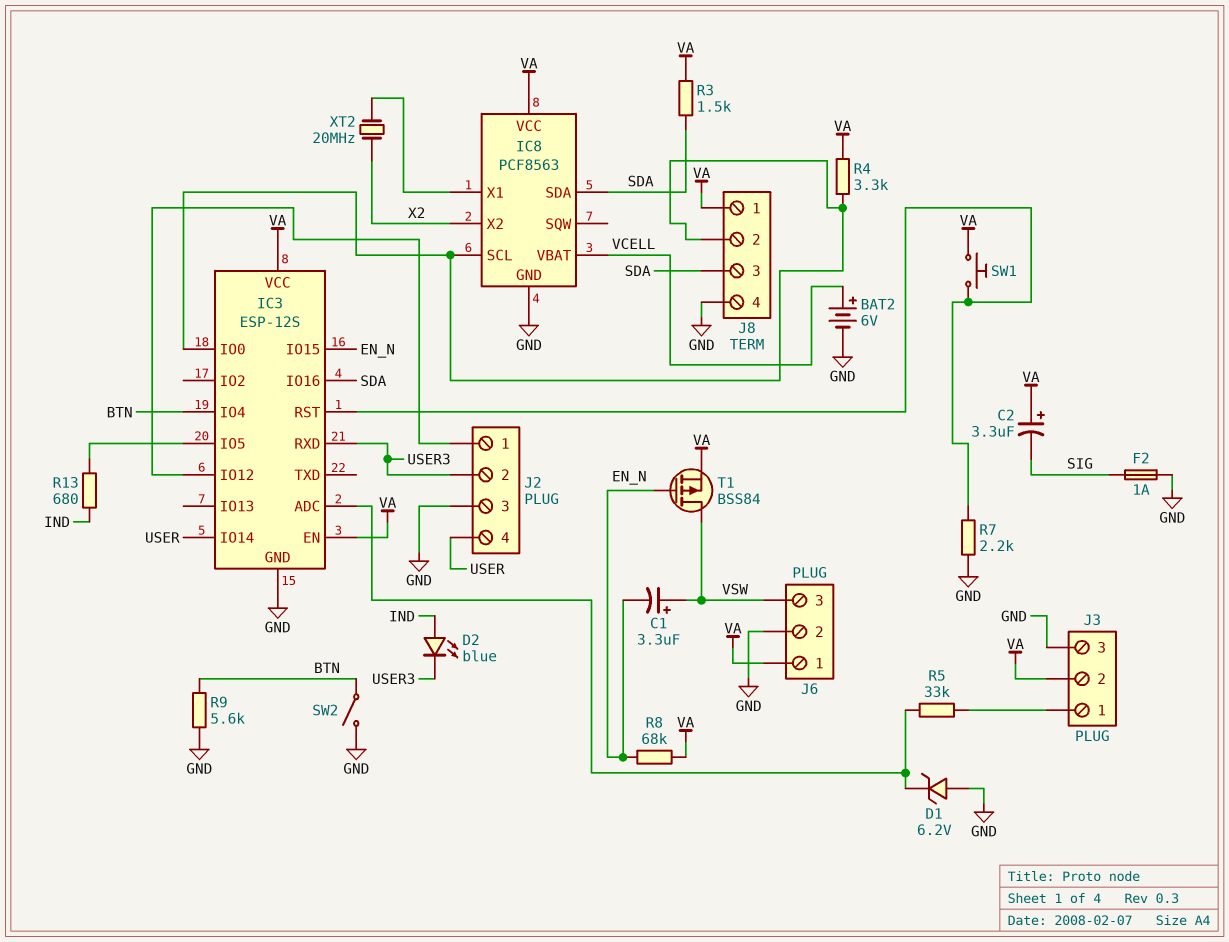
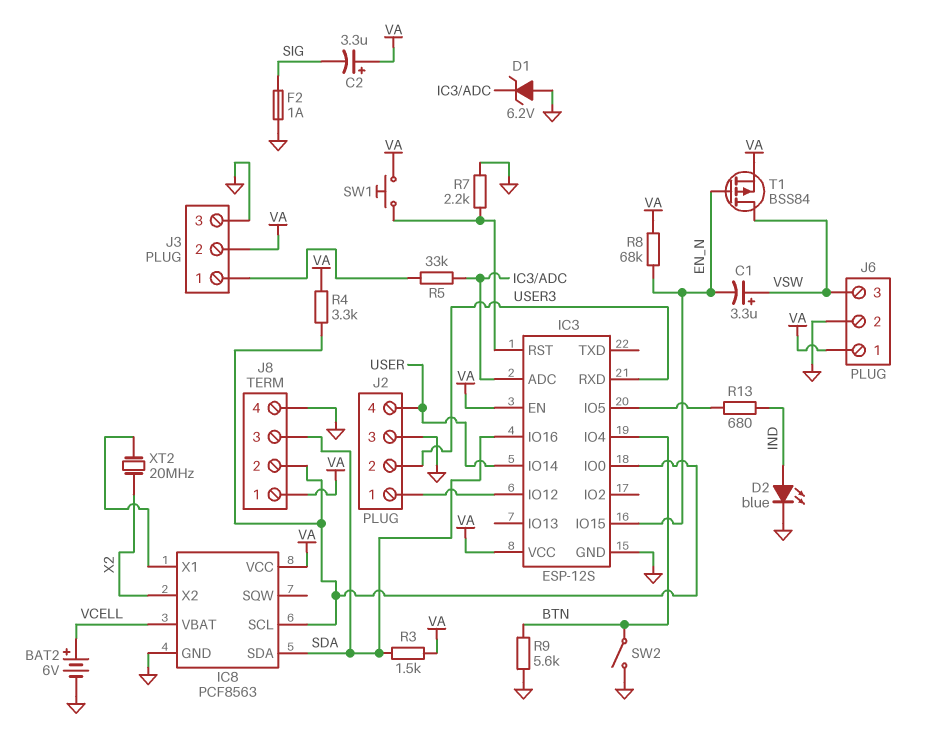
D2: LED blue (A IND, K USER3) -> LED blue (A IND, K GND)

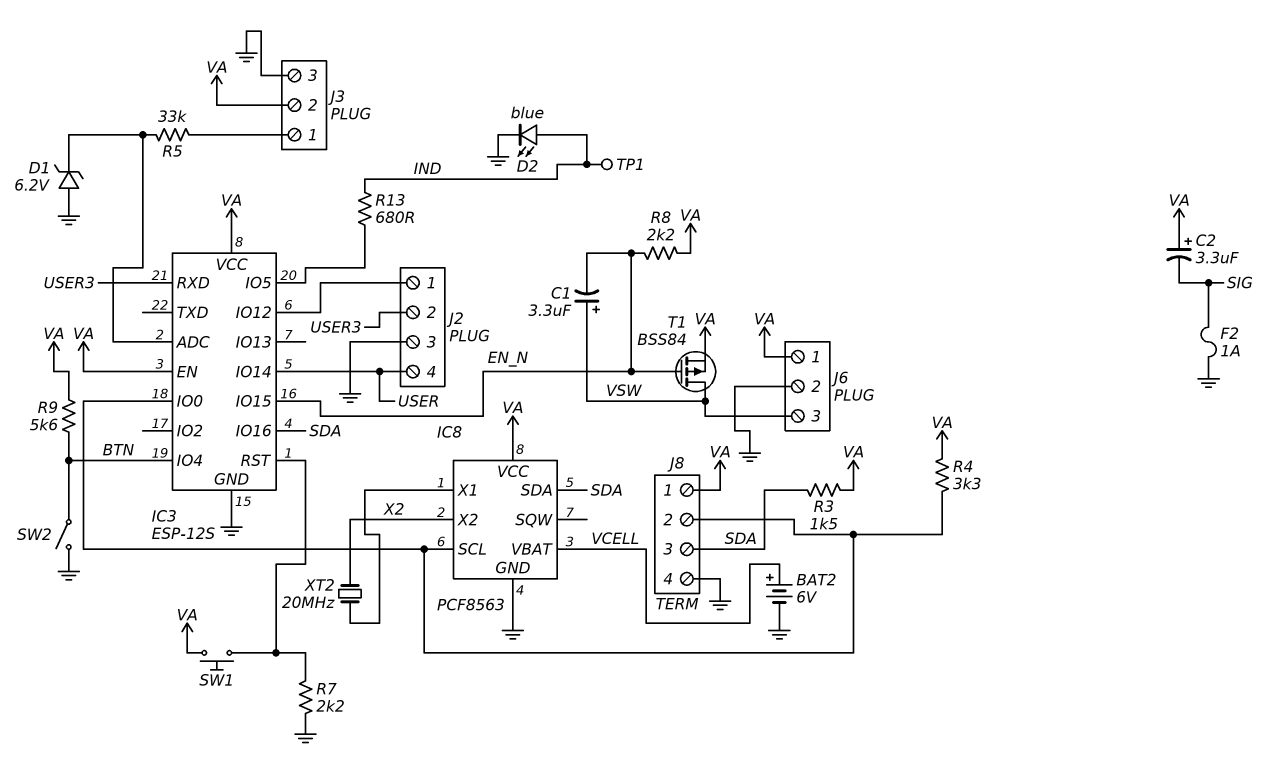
R8: 68k (EN_N, VA) -> 2.2k (EN_N, VA)
R9: 5.6k (BTN, GND) -> 5.6k (BTN, VA)
TP1: none -> test point (IND)

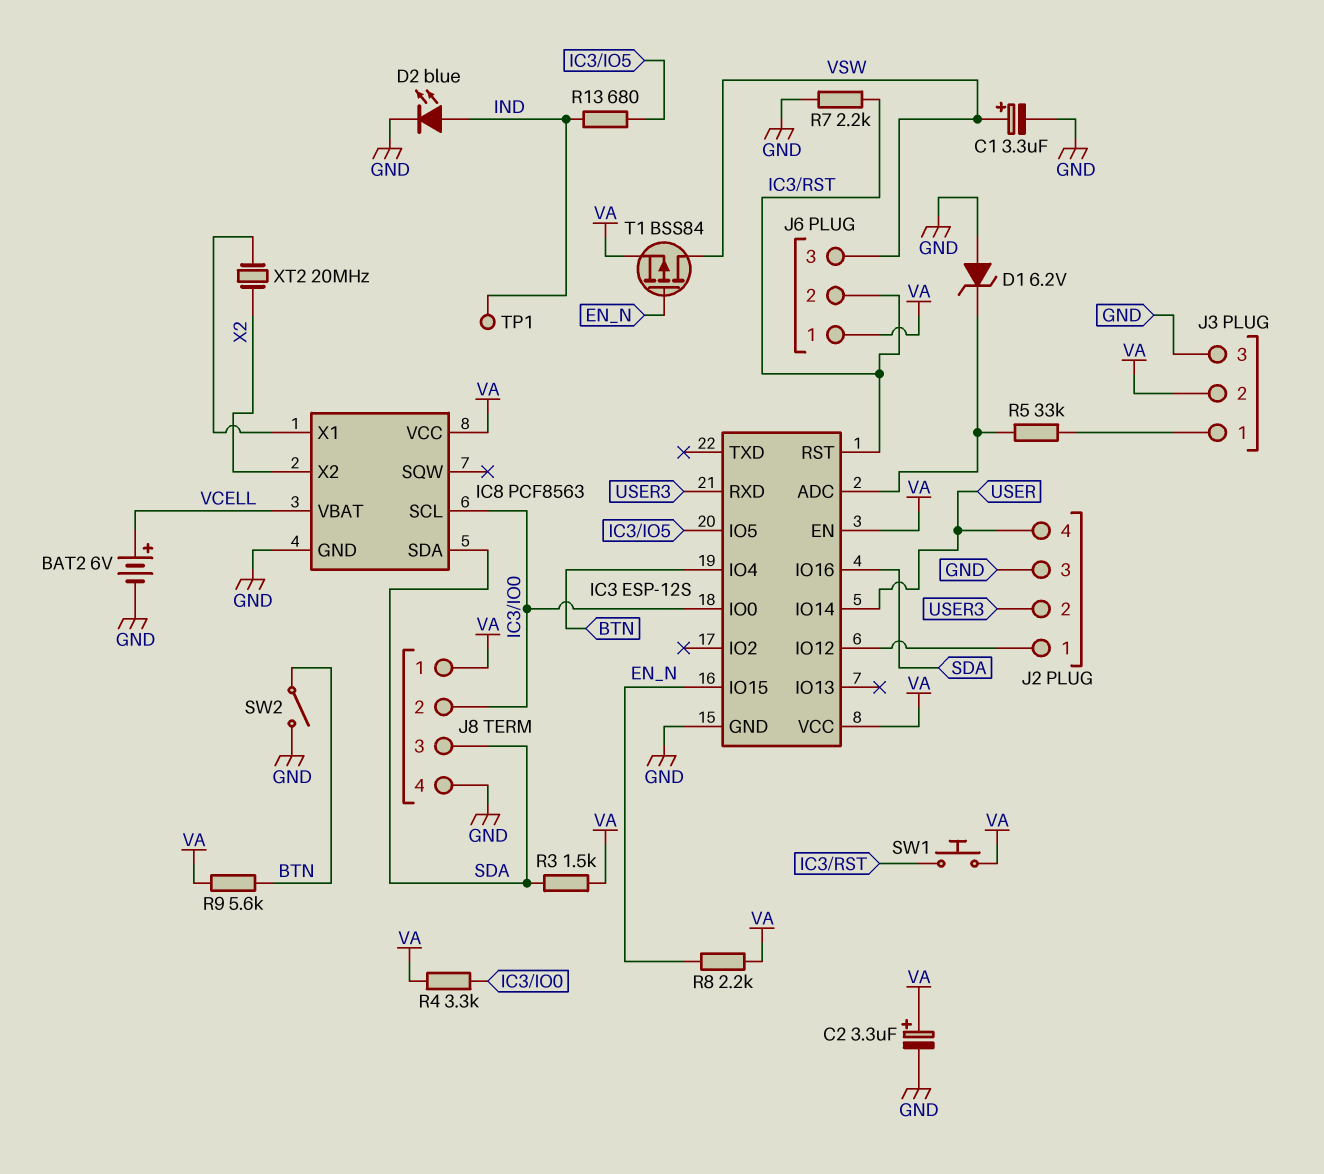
C1: 3.3uF (plus VSW, minus EN_N) -> 3.3uF (plus VSW, minus GND)
C2: 3.3uF (plus VA, minus SIG) -> 3.3uF (plus VA, minus GND)
F2: 1A (GND, SIG) -> none
J6 pin 2: GND -> IC3/RST

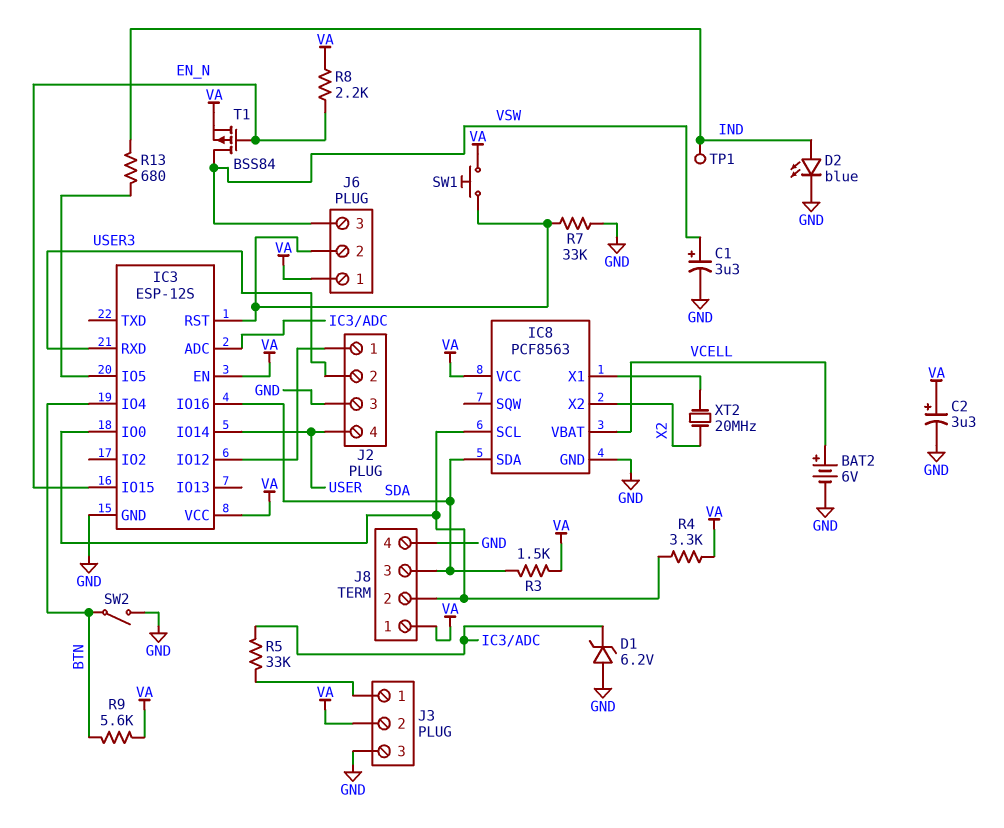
R7: 2.2k (GND, IC3/RST) -> 33k (GND, IC3/RST)

